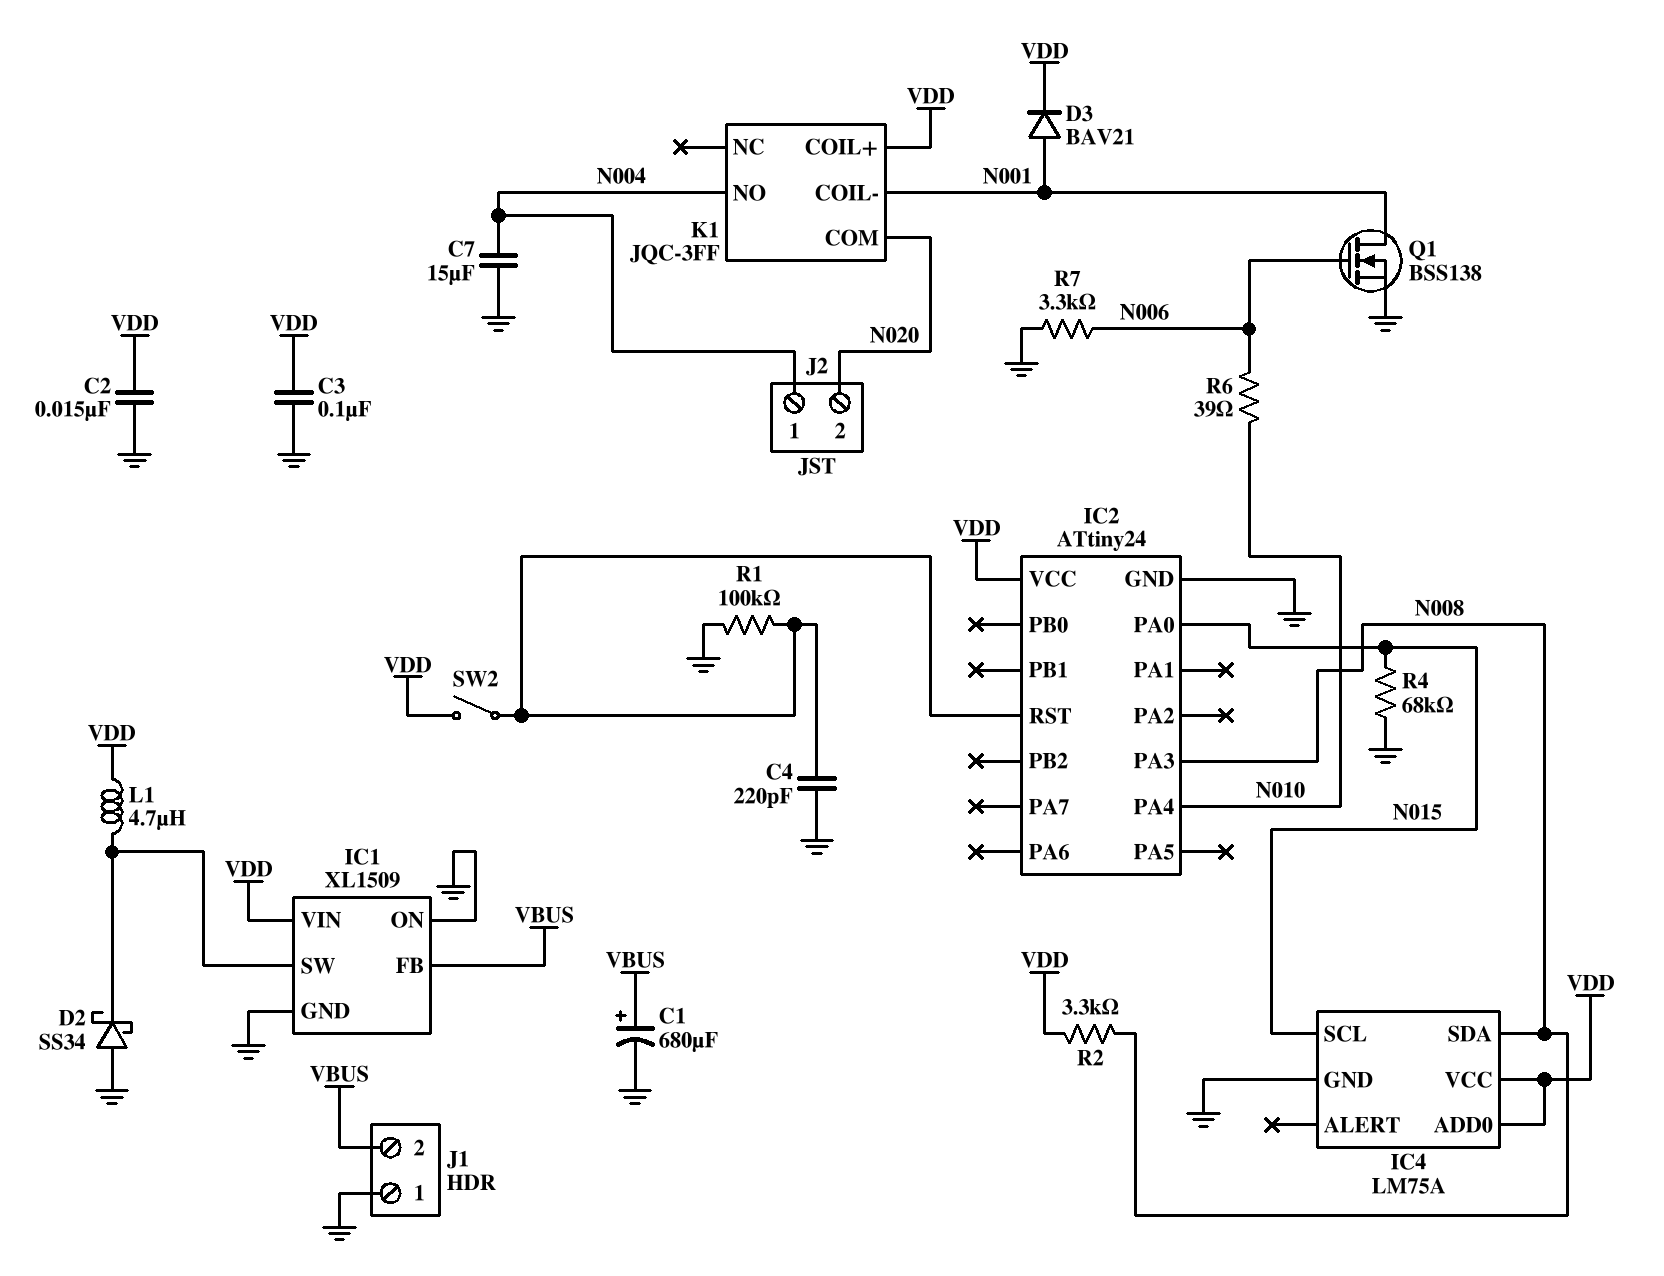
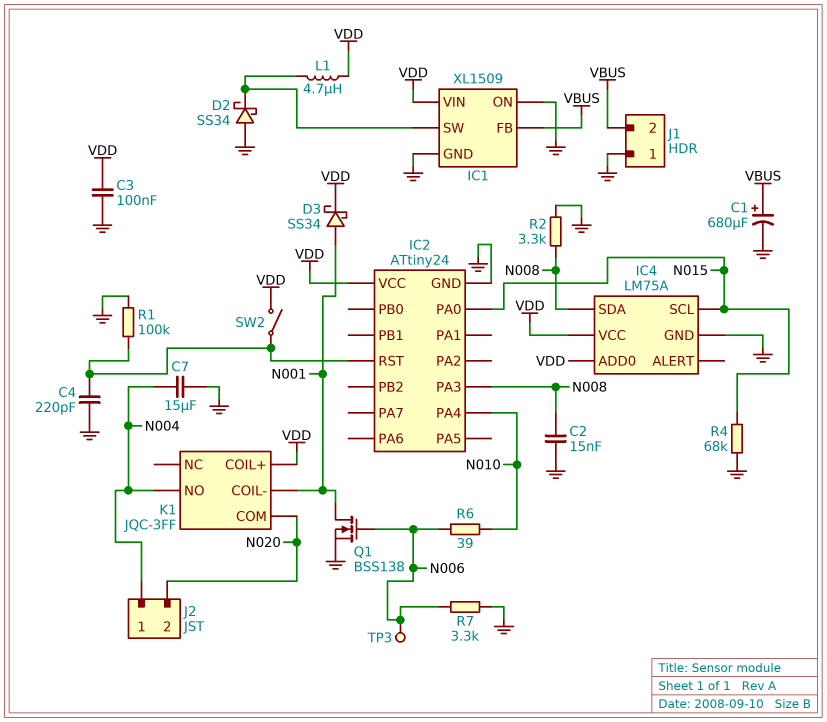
C2: 15nF (GND, VDD) -> 15nF (GND, N008)
D3: diode BAV21 (A N001, K VDD) -> schottky SS34 (A N001, K VDD)
R2: 3.3k (N008, VDD) -> 3.3k (GND, N008)
TP3: none -> test point (N006)

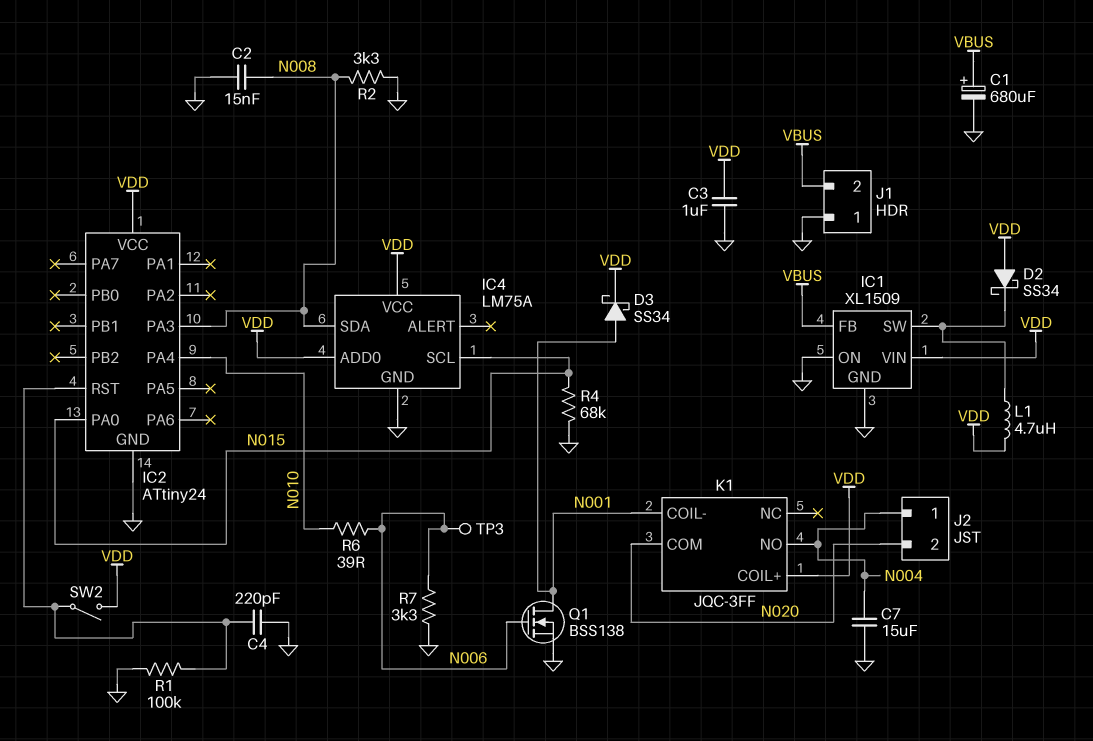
C3: 100nF (GND, VDD) -> 1uF (GND, VDD)
D2: schottky SS34 (A GND, K IC1/SW) -> schottky SS34 (A VDD, K IC1/SW)

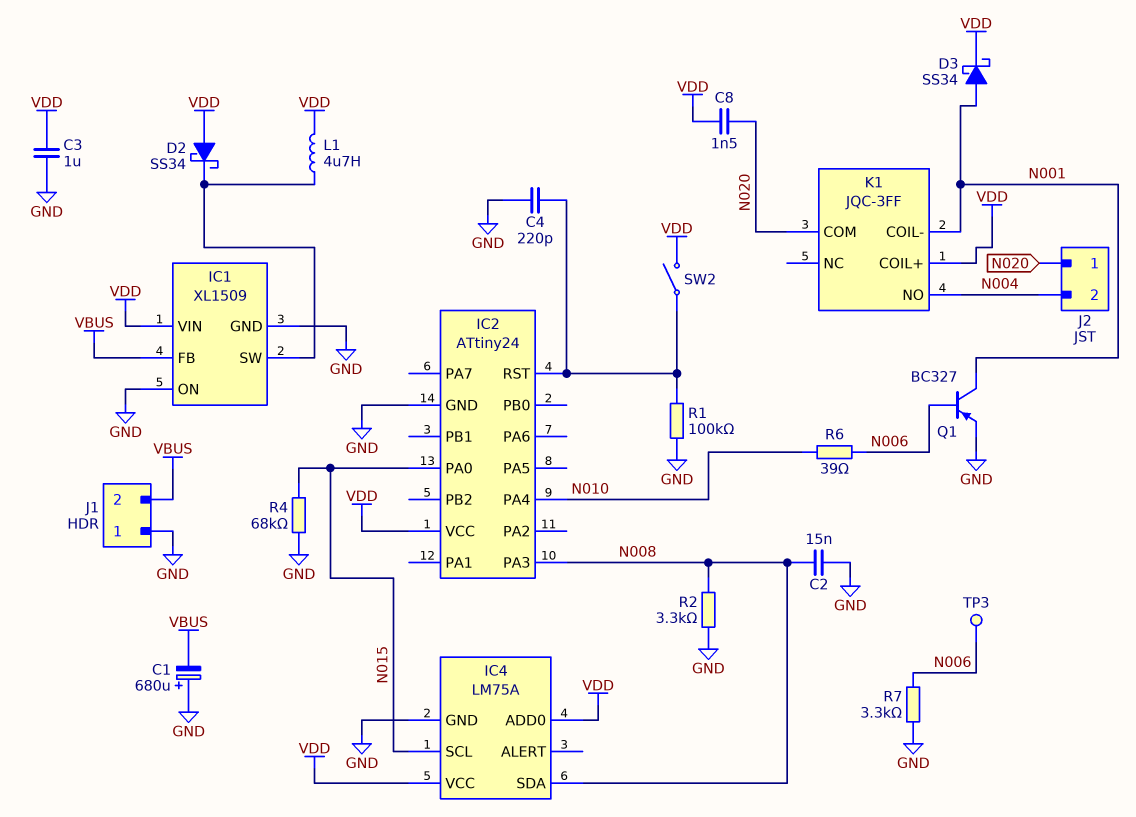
C1: 680uF (plus VBUS, minus GND) -> 680uF (plus GND, minus VBUS)
C7: 15uF (GND, N004) -> none
C8: none -> 1.5nF (N020, VDD)
J2 pin 1: N004 -> N020
J2 pin 2: N020 -> N004
Q1: NMOS BSS138 (G N006, D N001, S GND) -> PNP BC327 (B N006, C N001, E GND)

